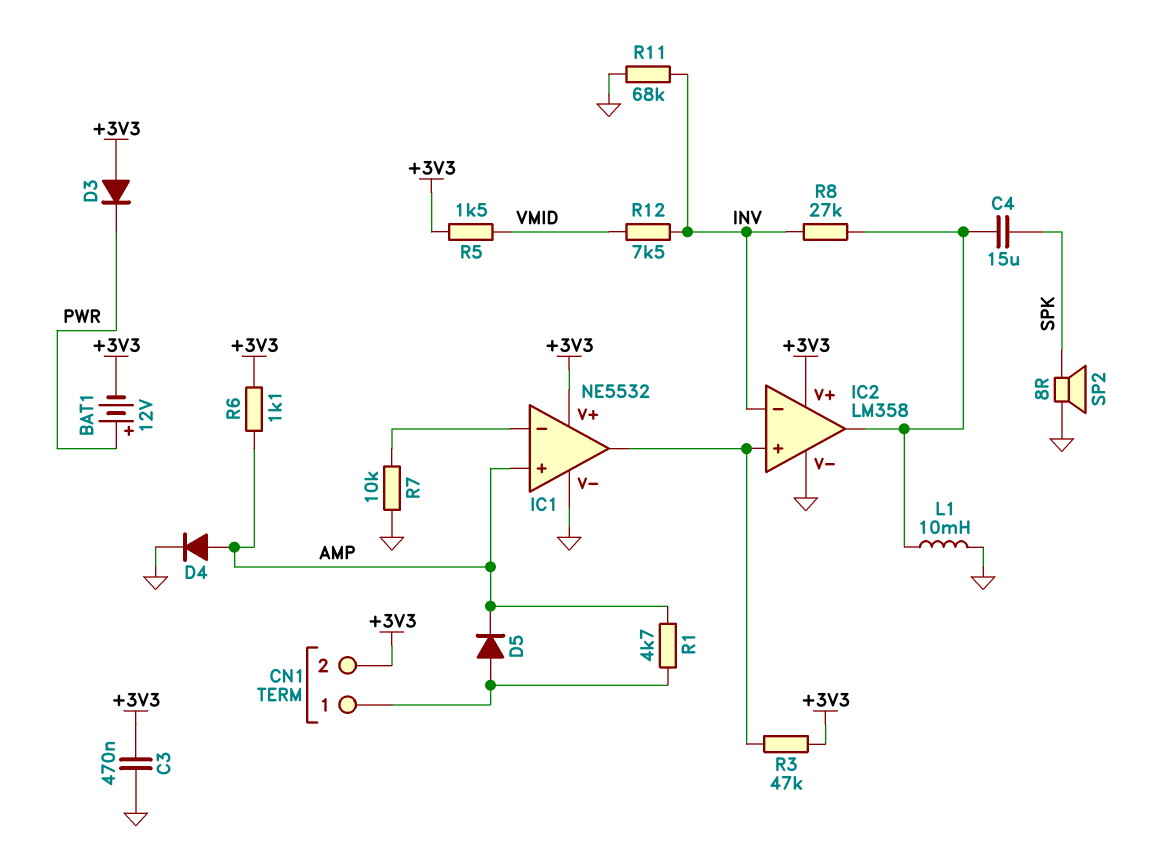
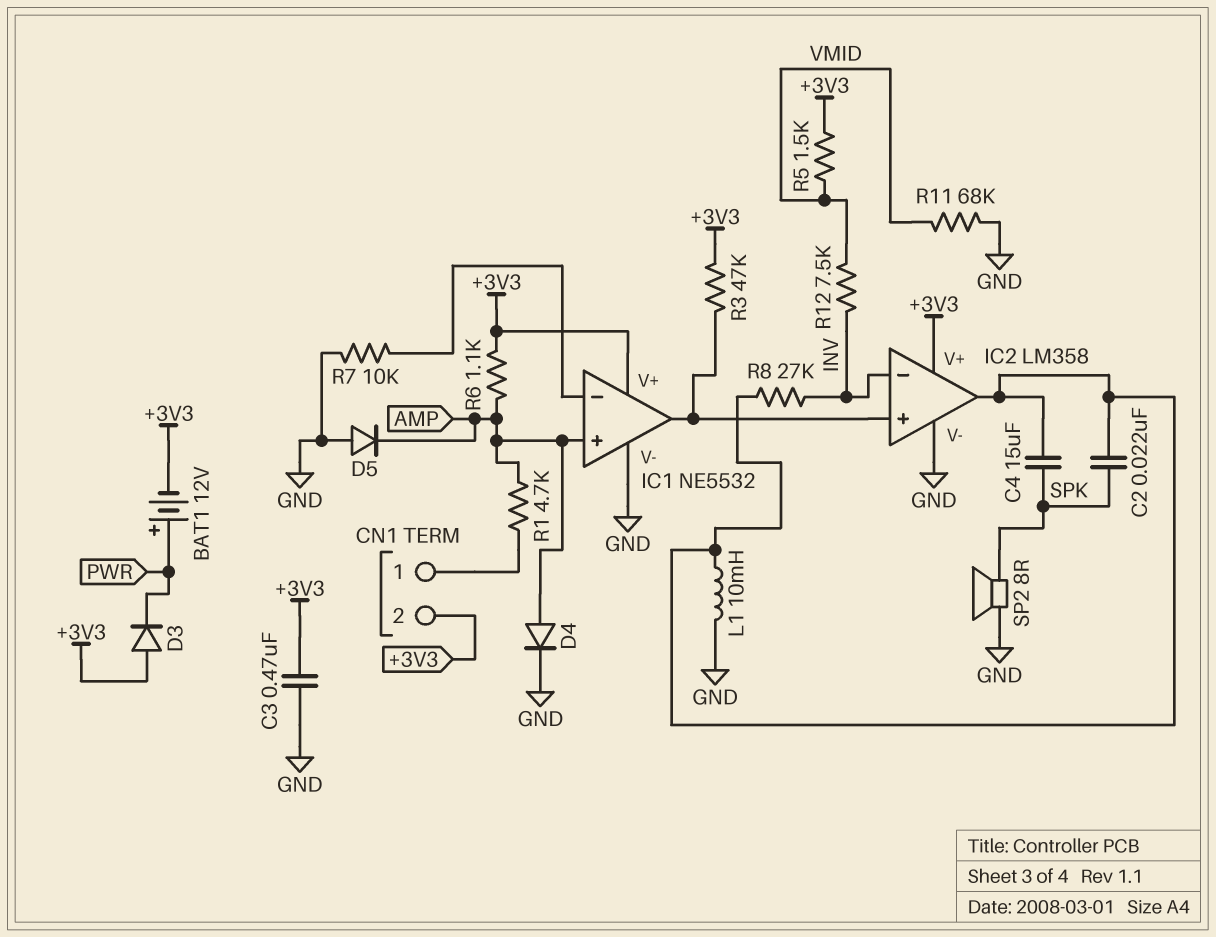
C2: none -> 22nF (IC2/out, SPK)
D5: diode (A CN1/1, K AMP) -> diode (A GND, K AMP)
R11: 68k (GND, INV) -> 68k (GND, VMID)

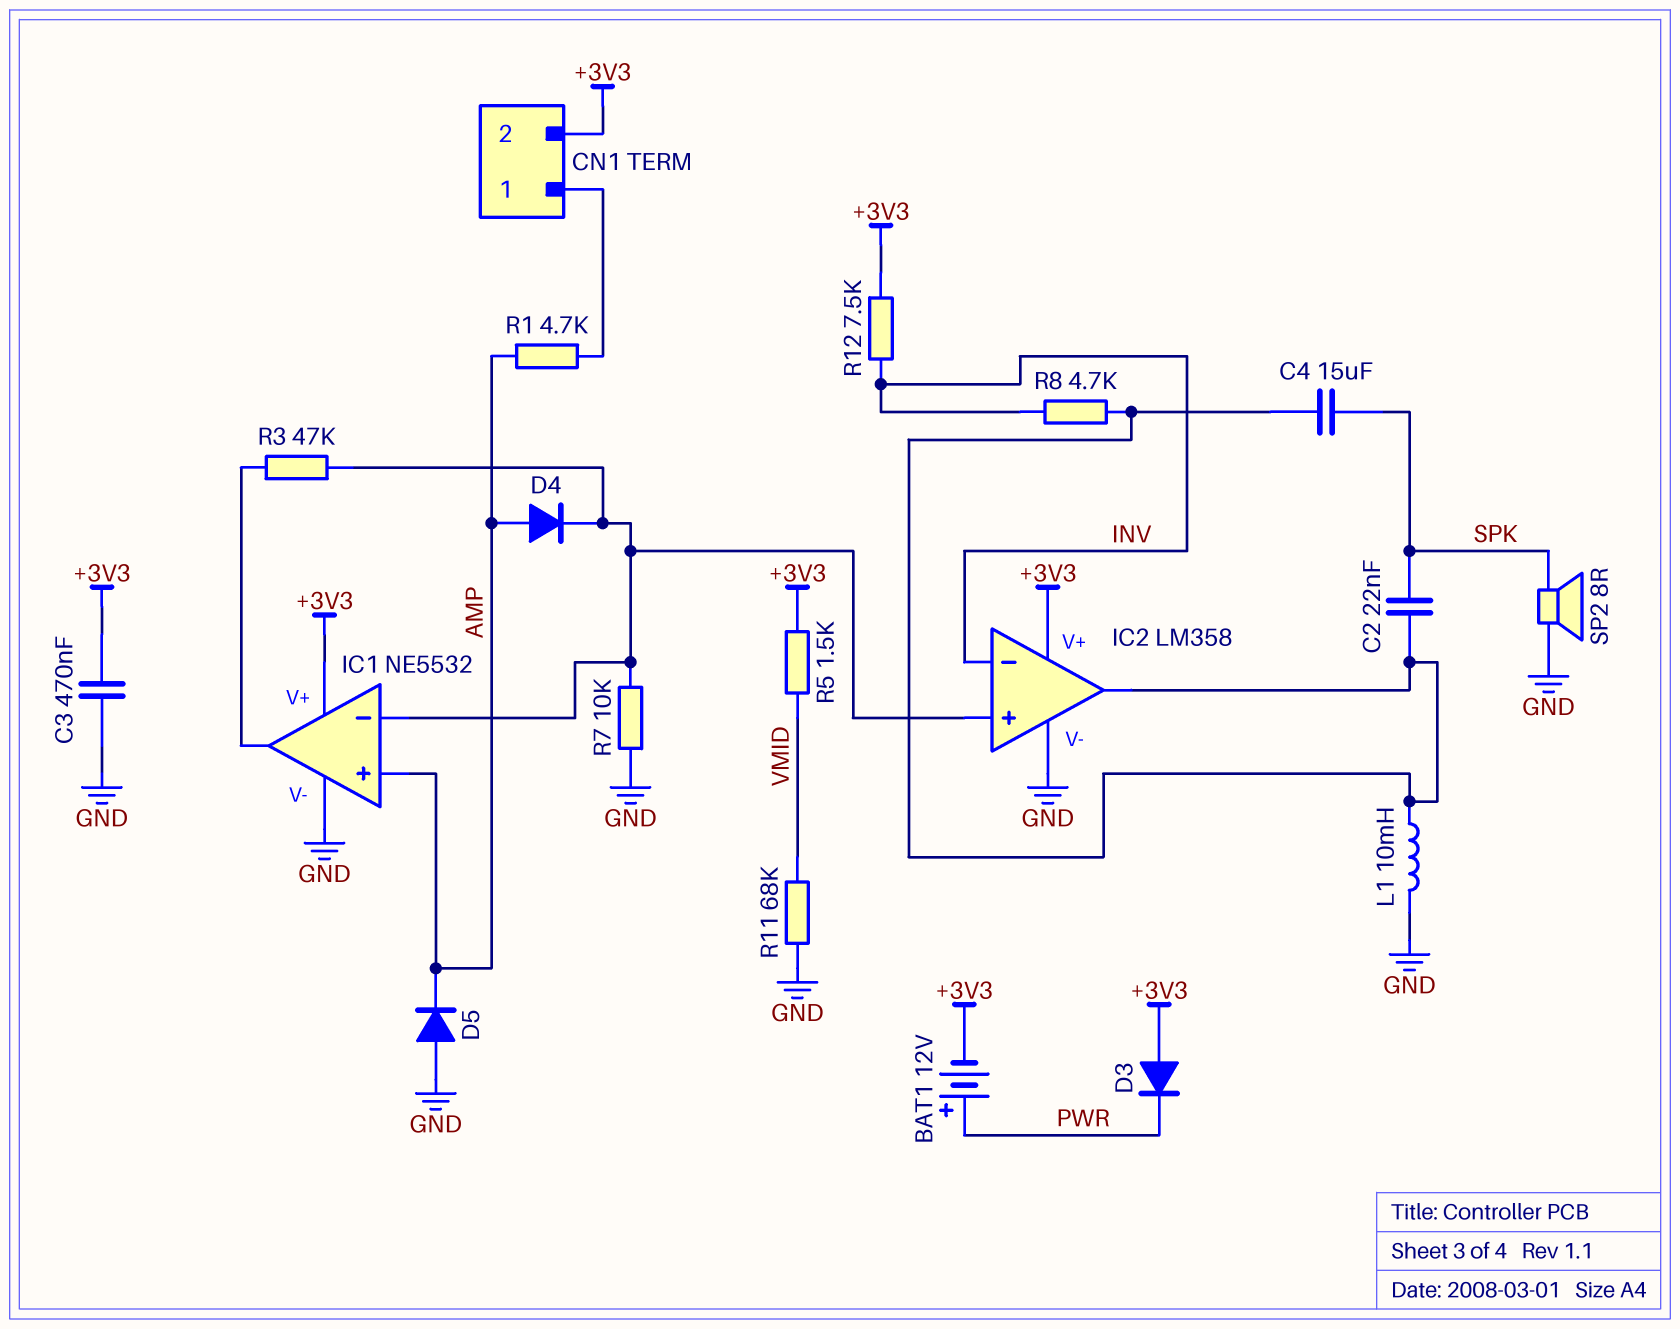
D4: diode (A AMP, K GND) -> diode (A AMP, K IC1/in-)
IC2 pin in+: IC1/out -> IC1/in-
R3: 47k (+3V3, IC1/out) -> 47k (IC1/in-, IC1/out)
R6: 1.1k (+3V3, AMP) -> none
R8: 27k (IC2/out, INV) -> 4.7k (IC2/out, INV)
R12: 7.5k (INV, VMID) -> 7.5k (+3V3, INV)

